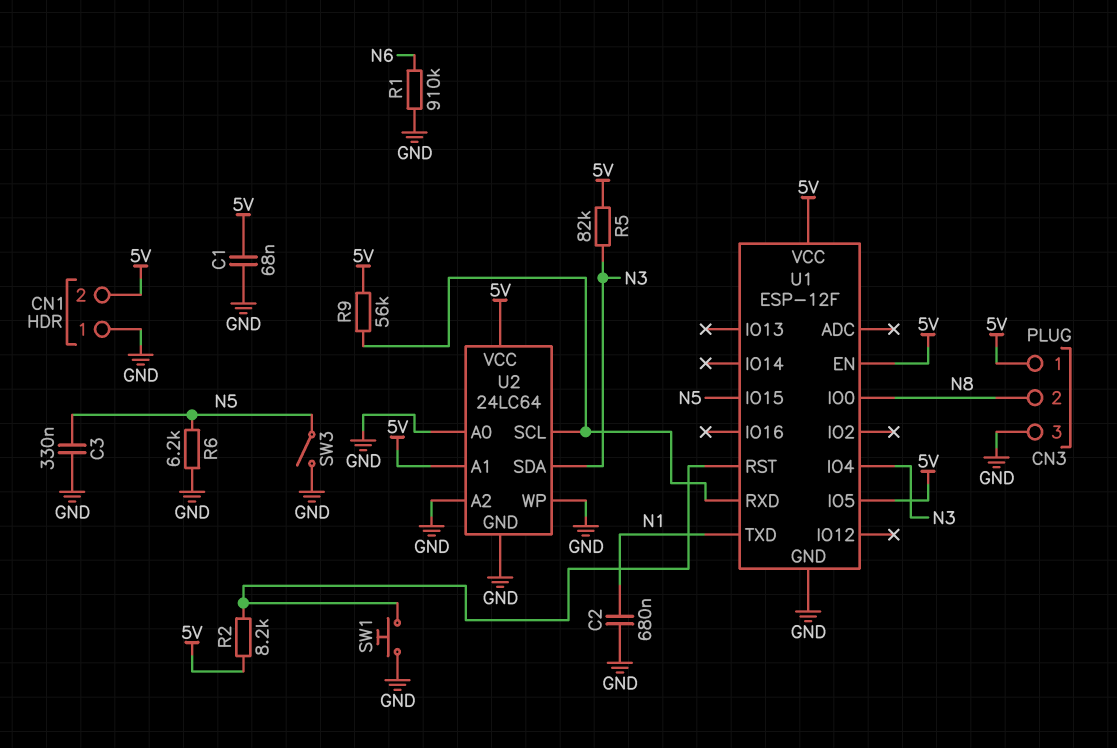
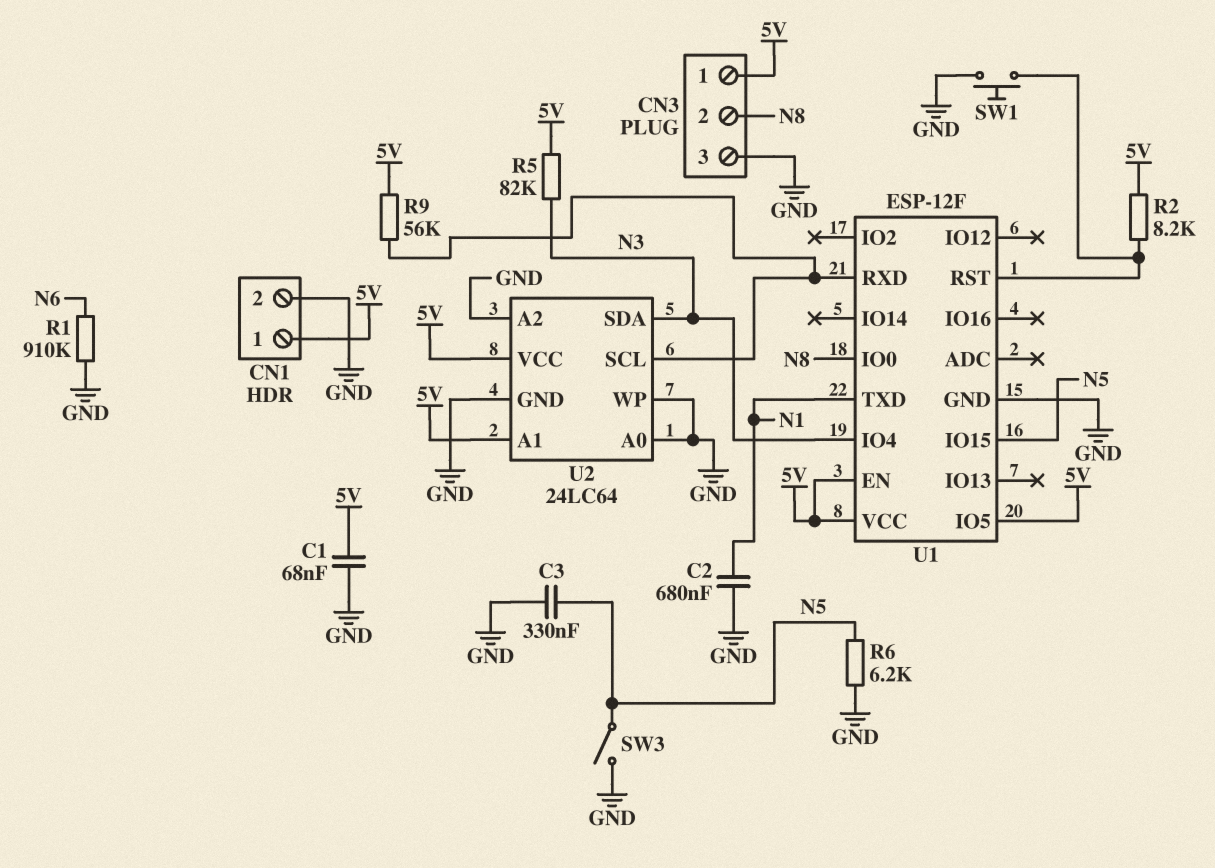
CN1 pin 1: GND -> 5V
CN1 pin 2: 5V -> GND

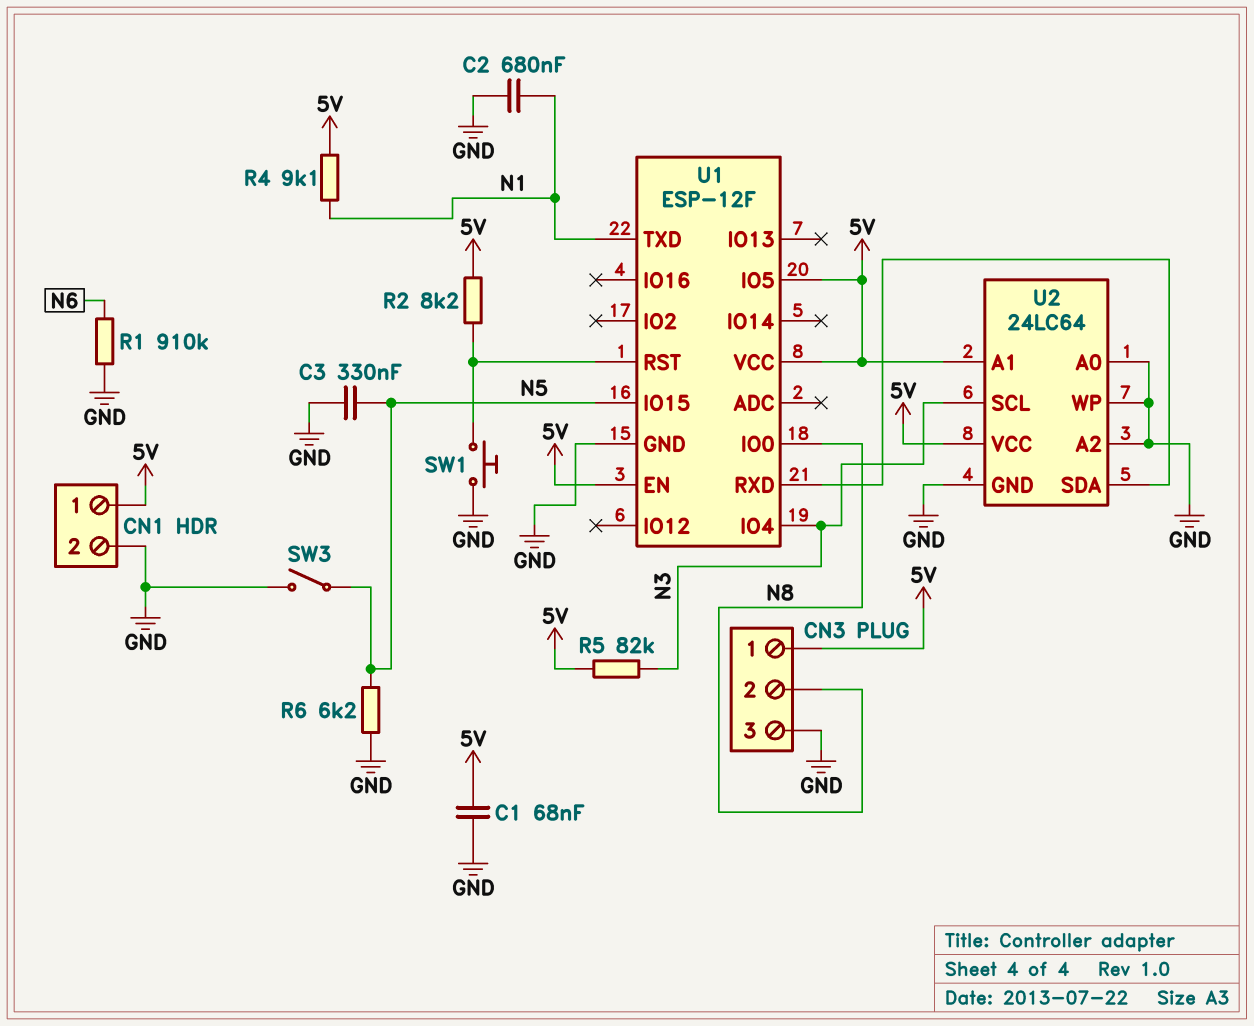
R4: none -> 9.1k (5V, N1)
R9: 56k (5V, U1/RXD) -> none
U2 pin SCL: U1/RXD -> N3
U2 pin SDA: N3 -> U1/RXD

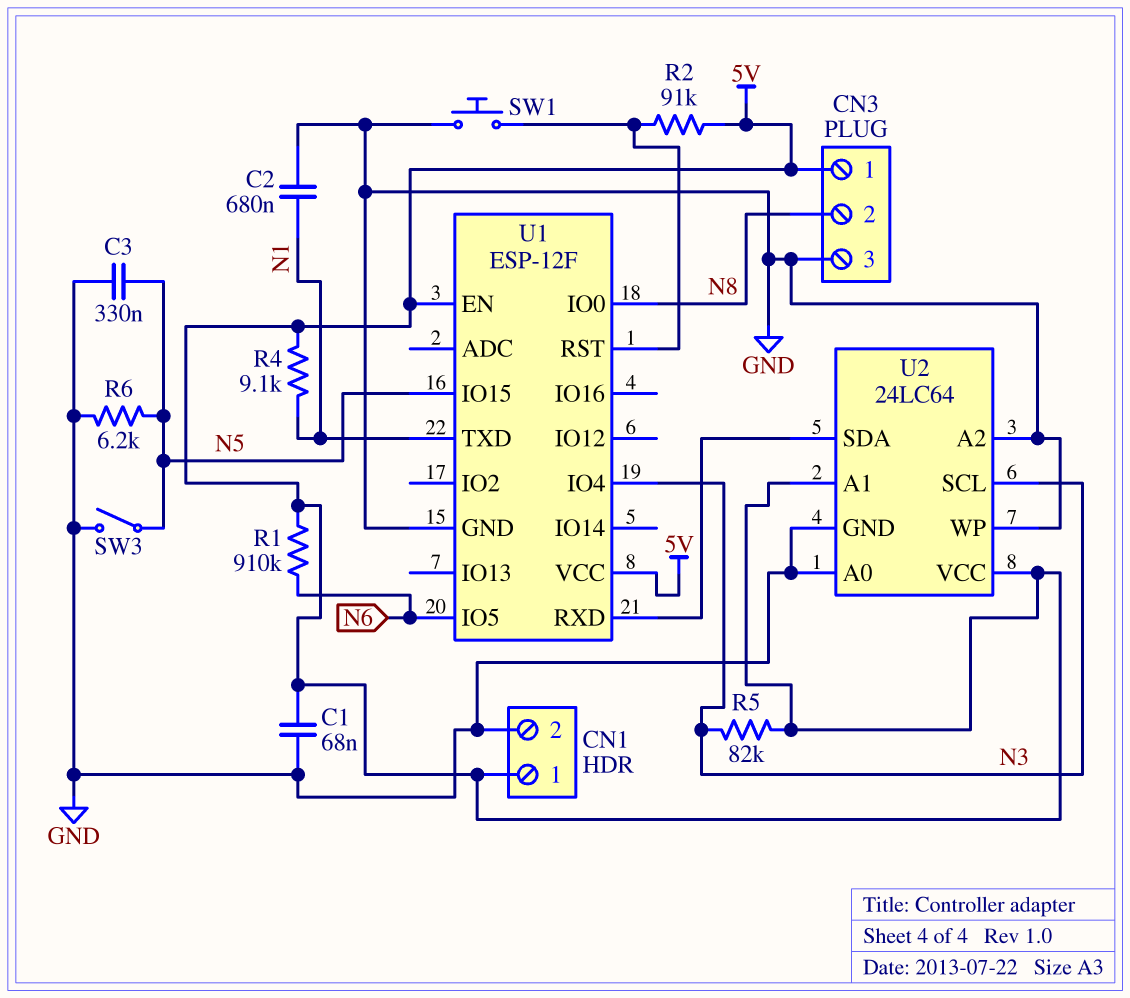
R1: 910k (GND, N6) -> 910k (5V, N6)
R2: 8.2k (5V, U1/RST) -> 91k (5V, U1/RST)
U1 pin IO5: 5V -> N6

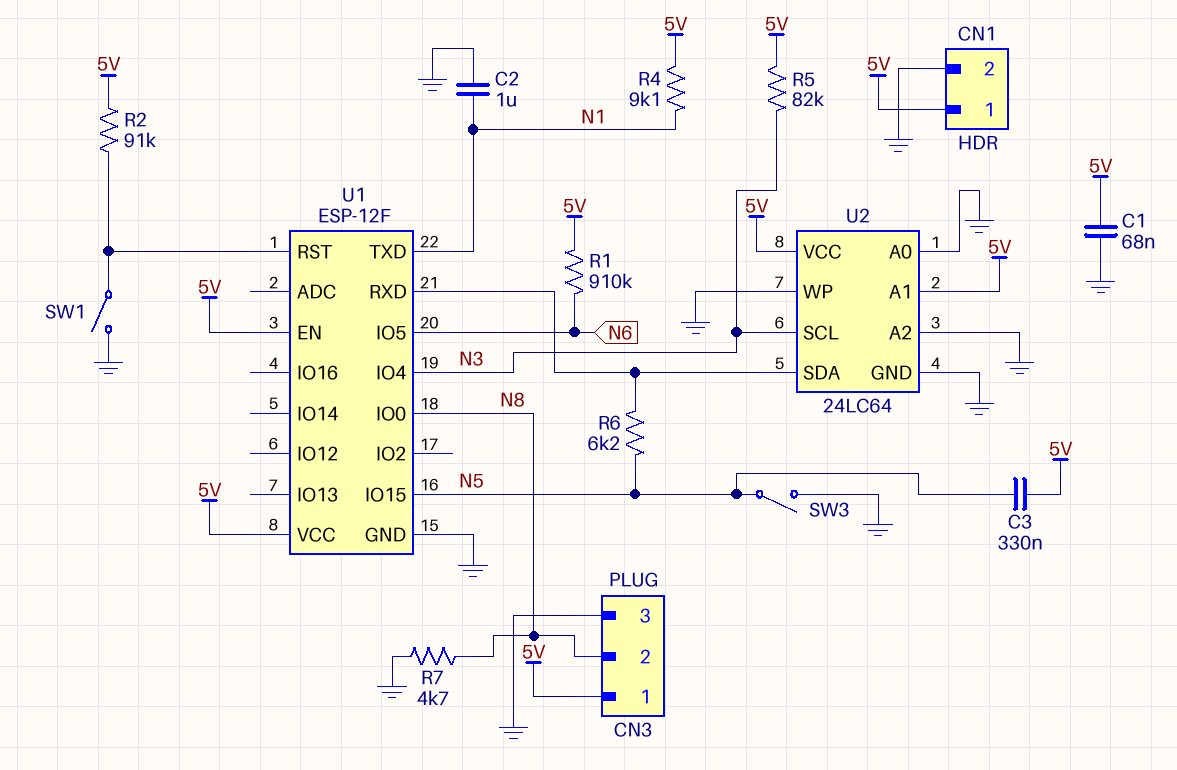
C2: 680nF (GND, N1) -> 1uF (GND, N1)
C3: 330nF (GND, N5) -> 330nF (5V, N5)
R6: 6.2k (GND, N5) -> 6.2k (N5, U1/RXD)
R7: none -> 4.7k (GND, N8)
SW1: button (GND, U1/RST) -> switch (GND, U1/RST)

